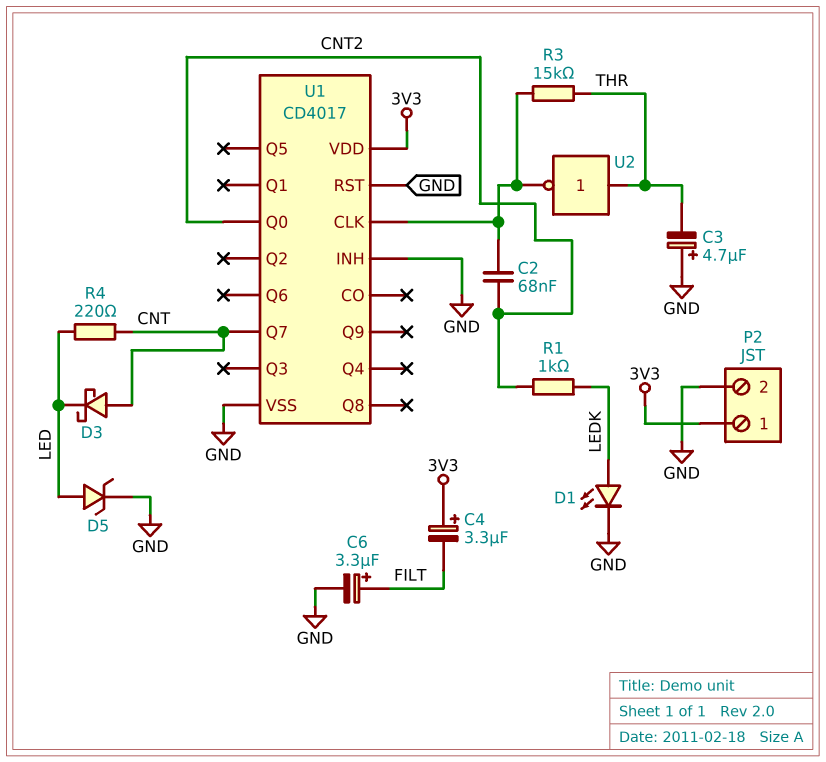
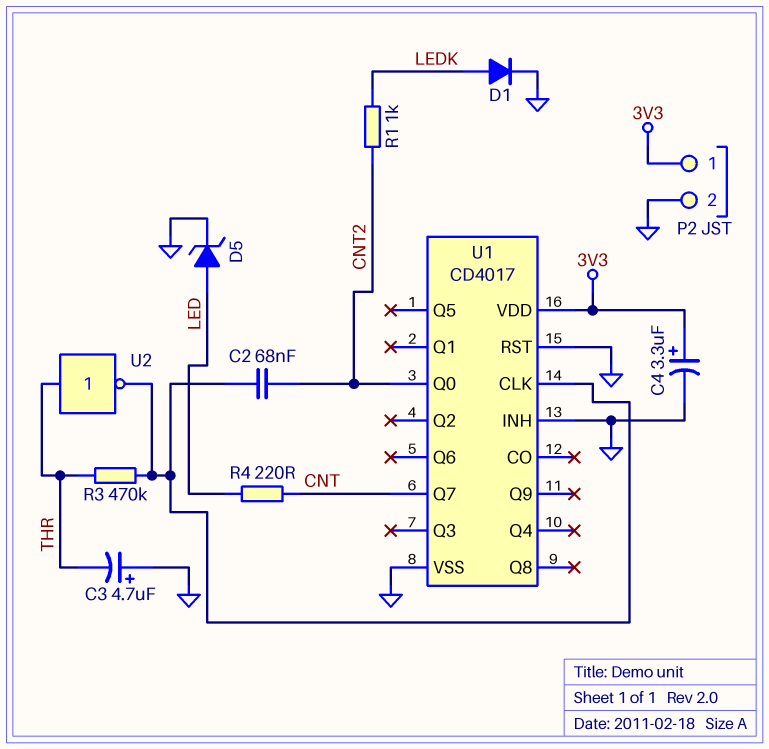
C4: 3.3uF (plus 3V3, minus FILT) -> 3.3uF (plus 3V3, minus GND)
C6: 3.3uF (plus FILT, minus GND) -> none
D1: LED (A LEDK, K GND) -> diode (A LEDK, K GND)
D3: schottky (A CNT, K LED) -> none
R3: 15k (THR, U1/CLK) -> 470k (THR, U1/CLK)

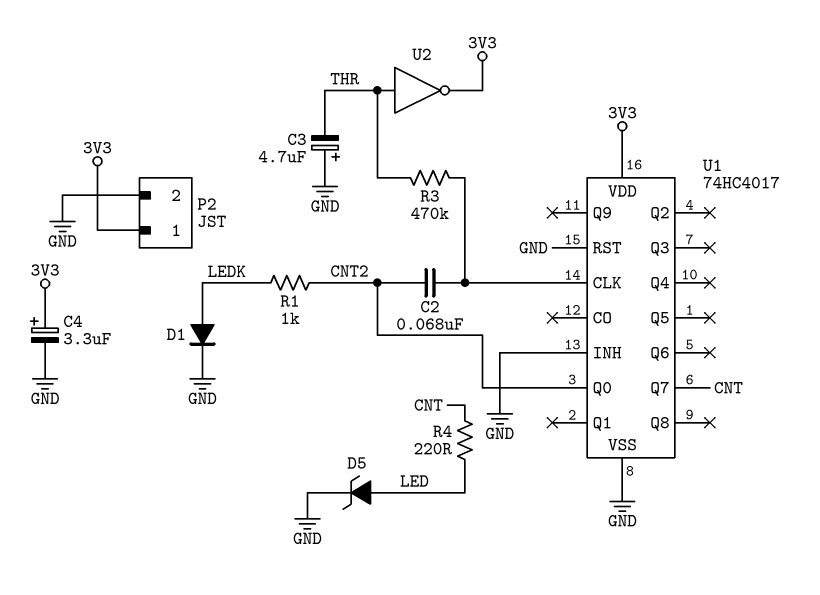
U1: CD4017 -> 74HC4017
U2: NOT (in THR, out U1/CLK) -> NOT (in THR, out 3V3)

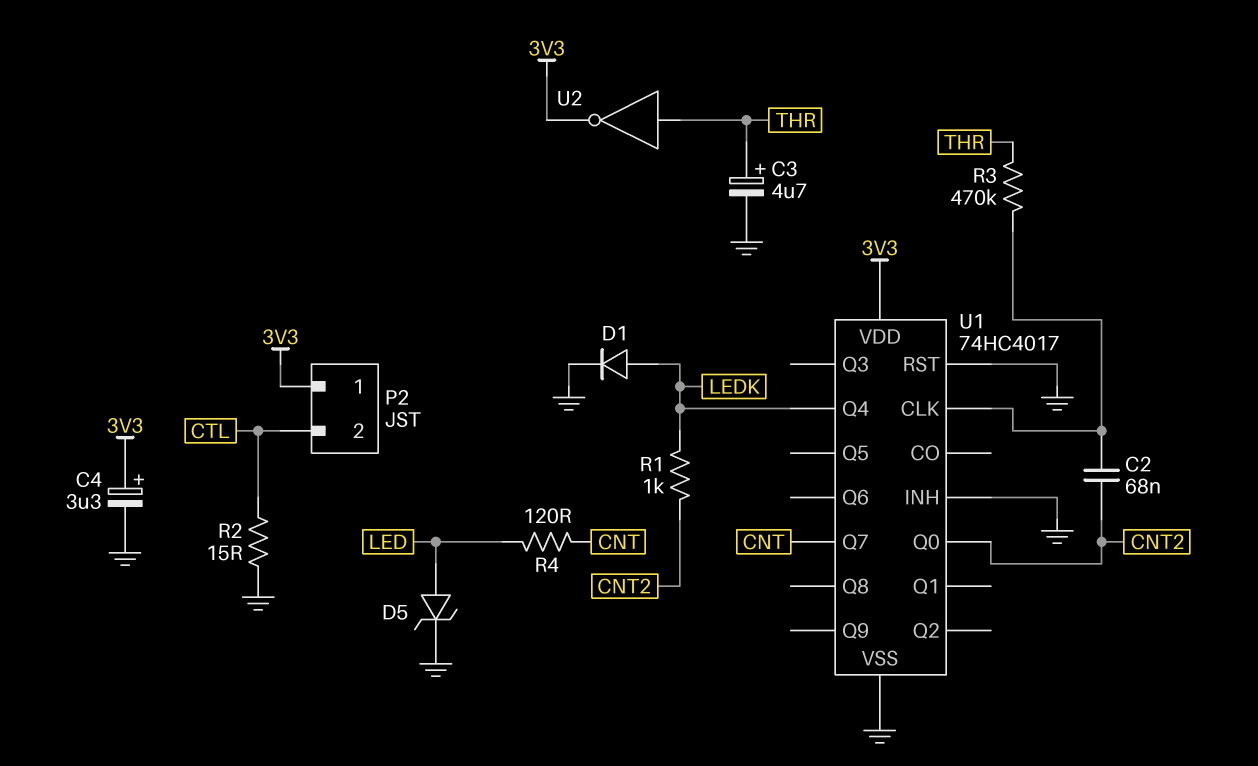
C3: 4.7uF (plus GND, minus THR) -> 4.7uF (plus THR, minus GND)
P2 pin 2: GND -> CTL
R2: none -> 15 (CTL, GND)
R4: 220 (CNT, LED) -> 120 (CNT, LED)
U1 pin Q4: none -> LEDK

